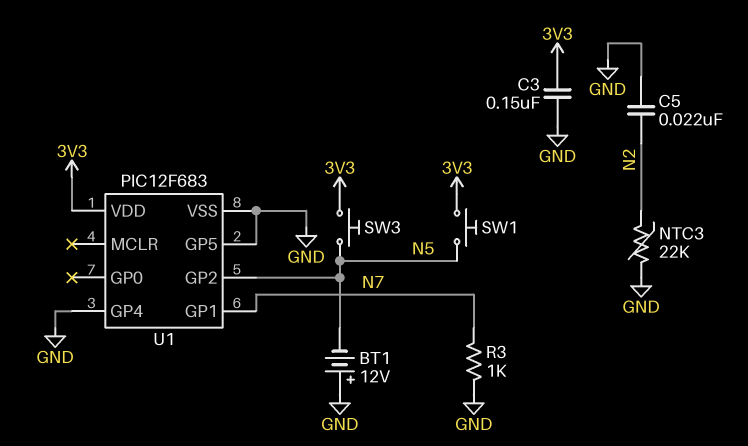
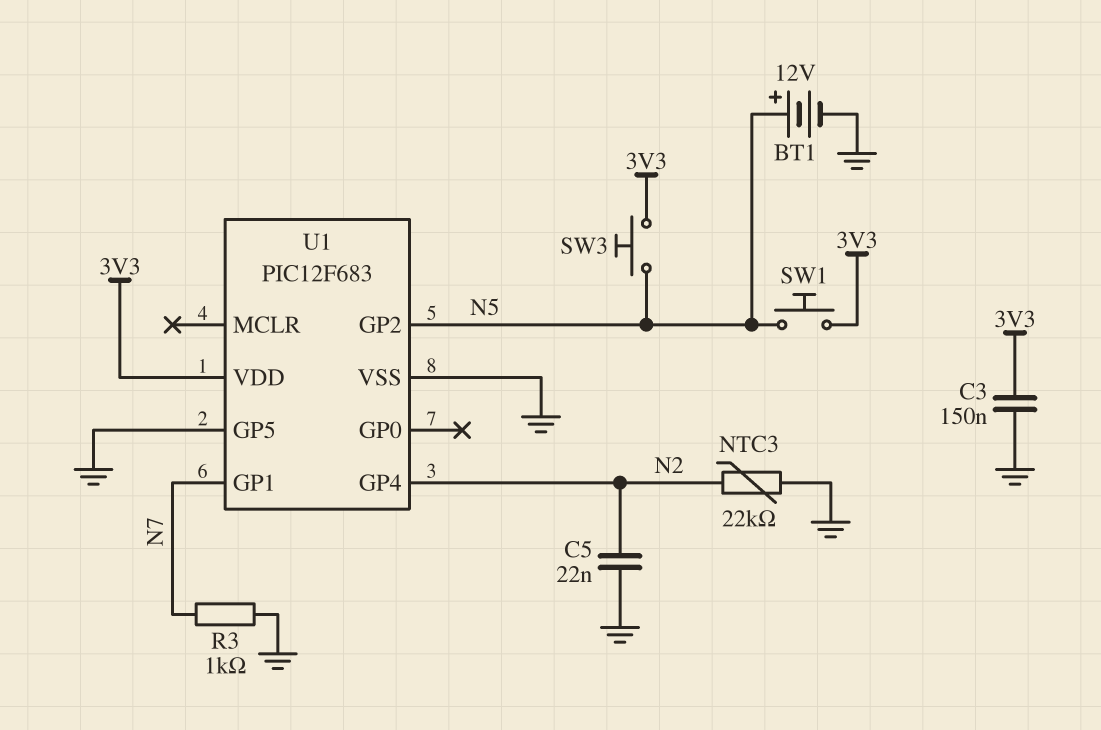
BT1: 12V (plus GND, minus N5) -> 12V (plus N5, minus GND)
U1 pin GP4: GND -> N2

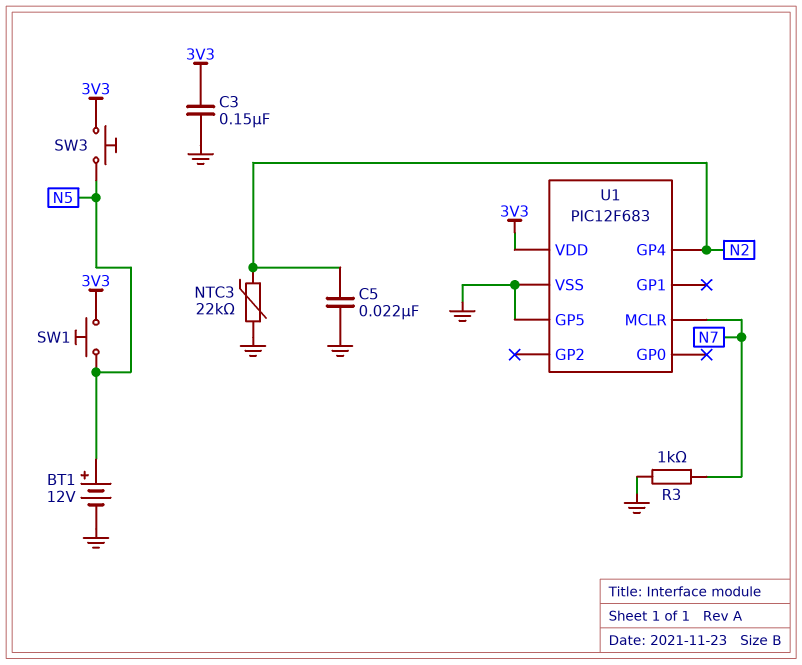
U1 pin GP1: N7 -> none
U1 pin GP2: N5 -> none
U1 pin MCLR: none -> N7

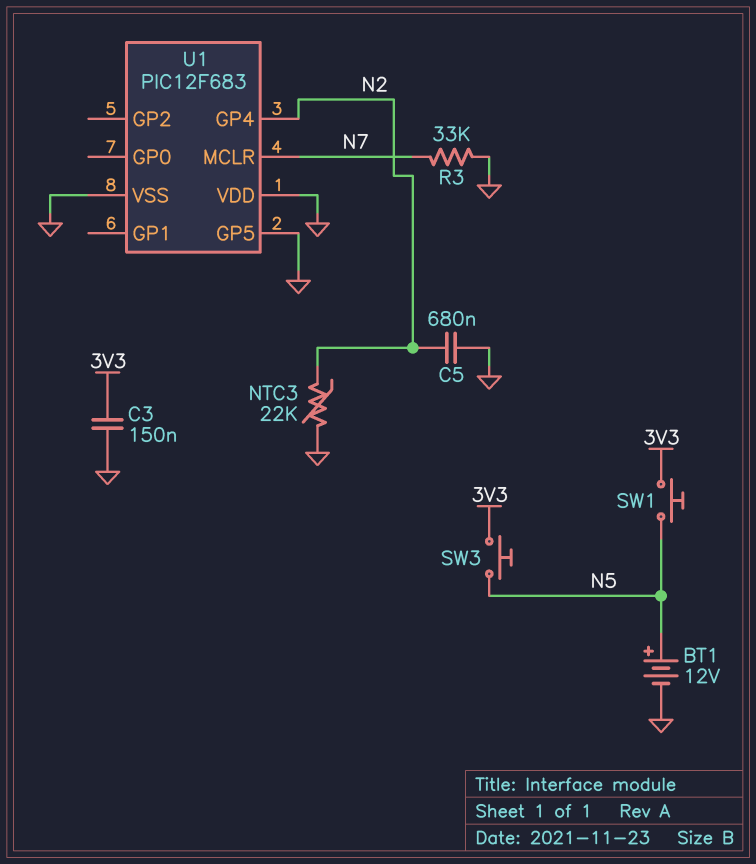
C5: 22nF (GND, N2) -> 680nF (GND, N2)
R3: 1k (GND, N7) -> 33k (GND, N7)
U1 pin VDD: 3V3 -> GND

